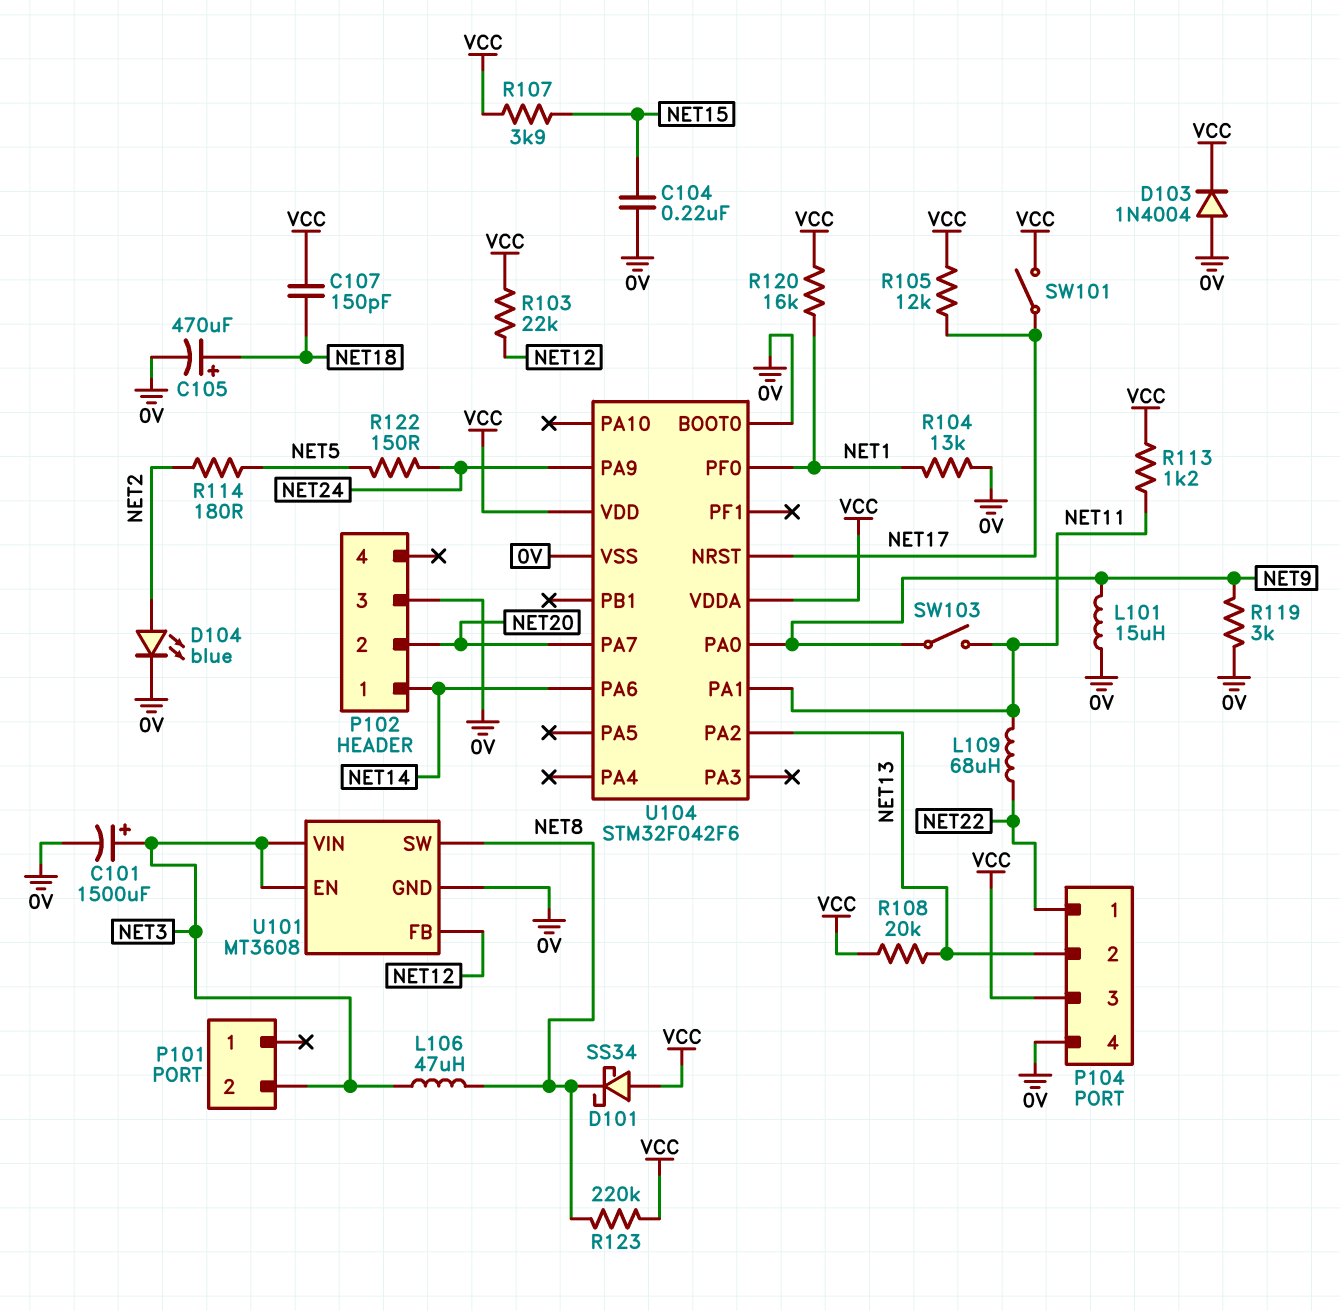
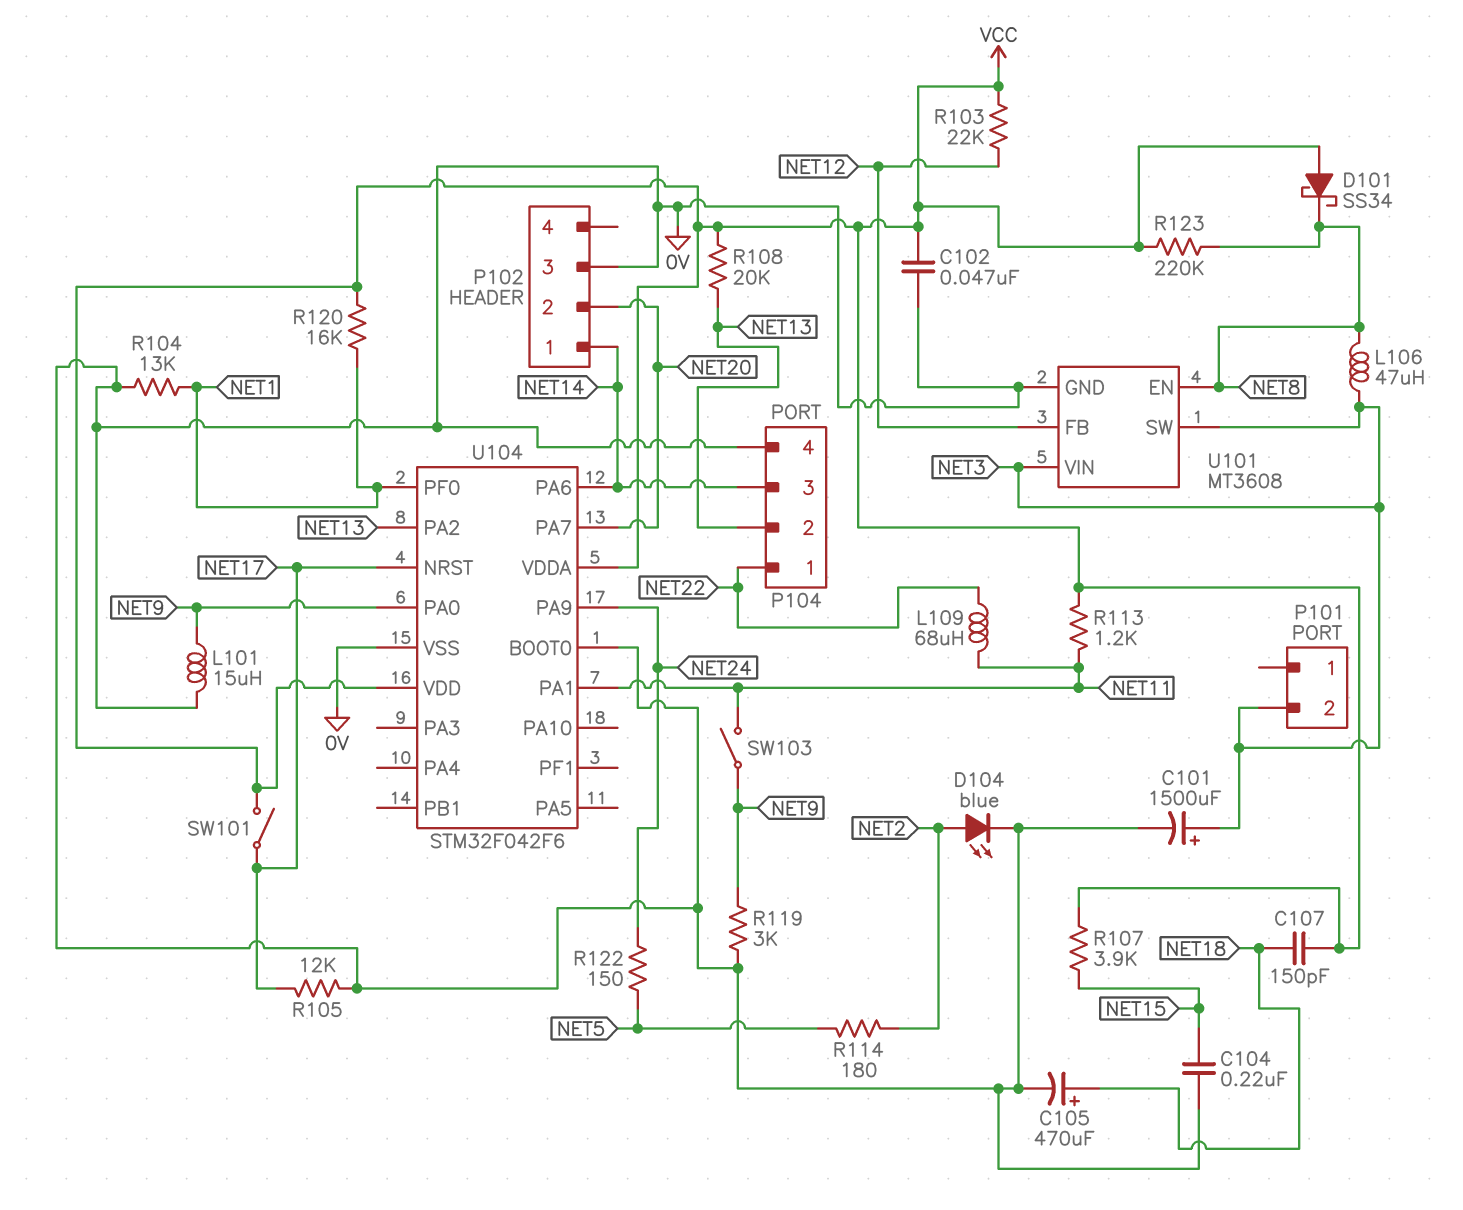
C102: none -> 47nF (0V, VCC)
D103: diode 1N4004 (A 0V, K VCC) -> none
P104 pin 3: VCC -> NET14
R105: 12k (NET17, VCC) -> 12k (0V, NET17)
U101 pin EN: NET3 -> NET8
U101 pin SW: NET8 -> NET3

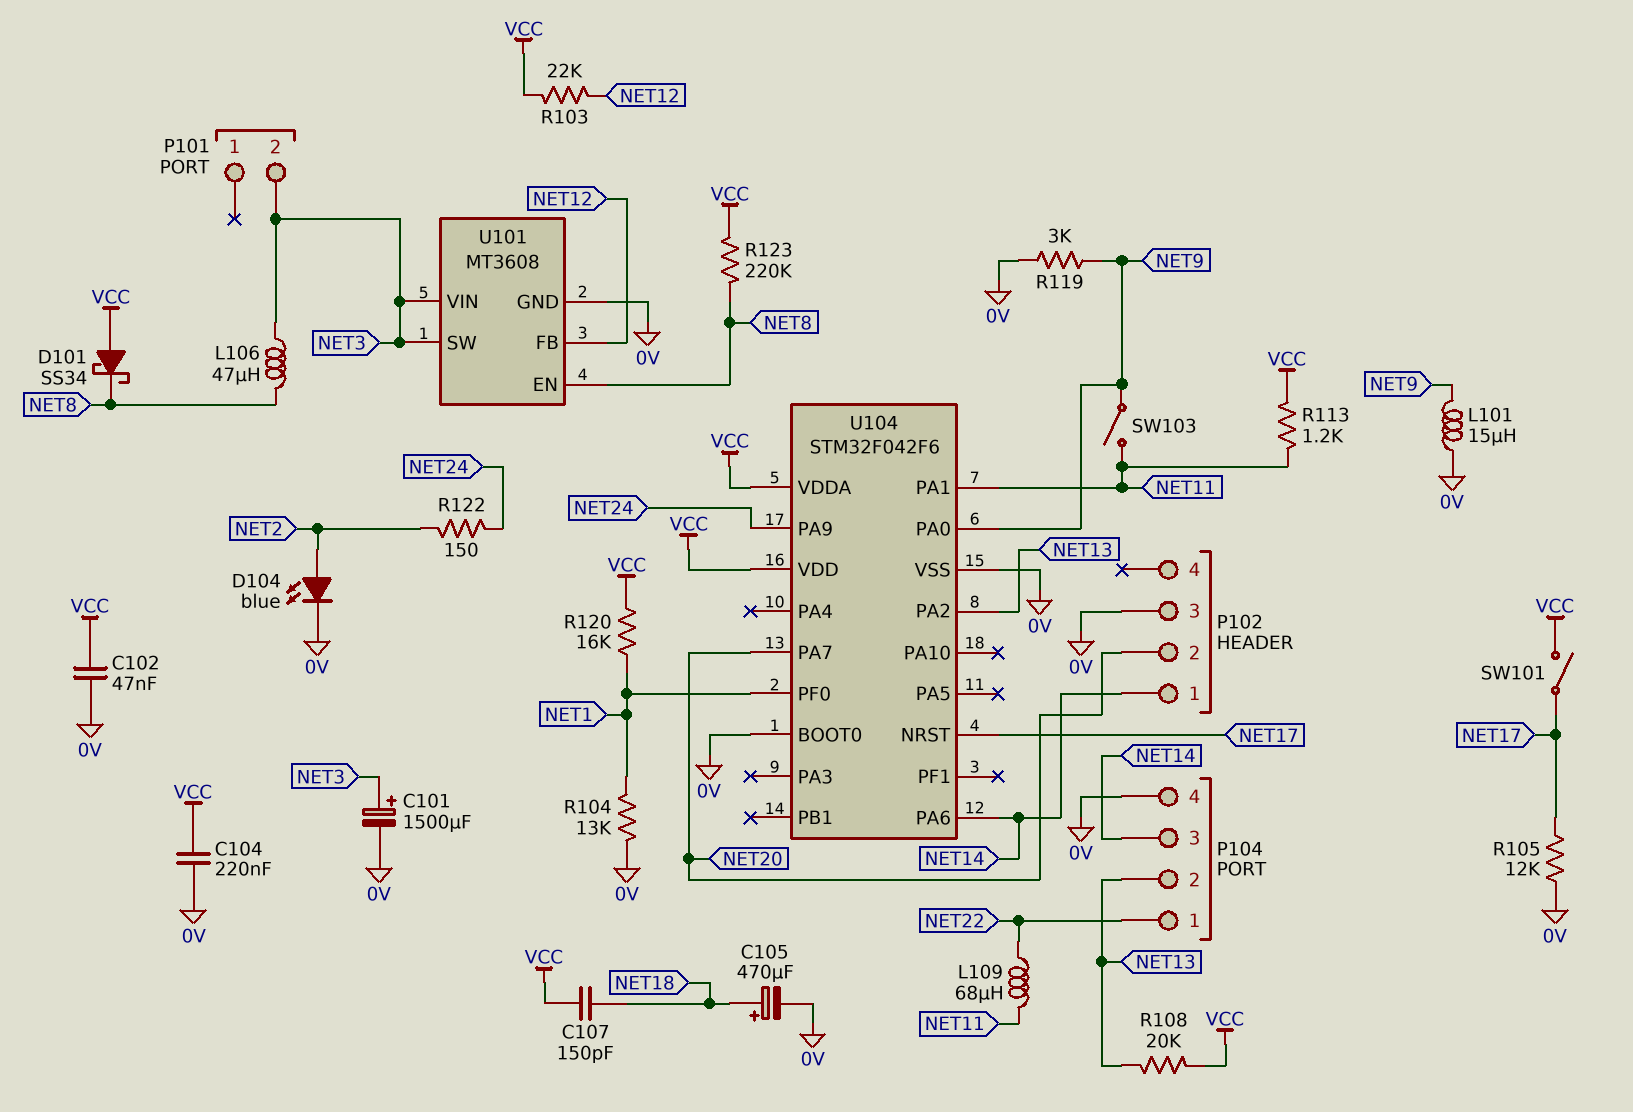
C104: 220nF (0V, NET15) -> 220nF (0V, VCC)
R107: 3.9k (NET15, VCC) -> none
R114: 180 (NET2, NET5) -> none
R122: 150 (NET5, NET24) -> 150 (NET2, NET24)

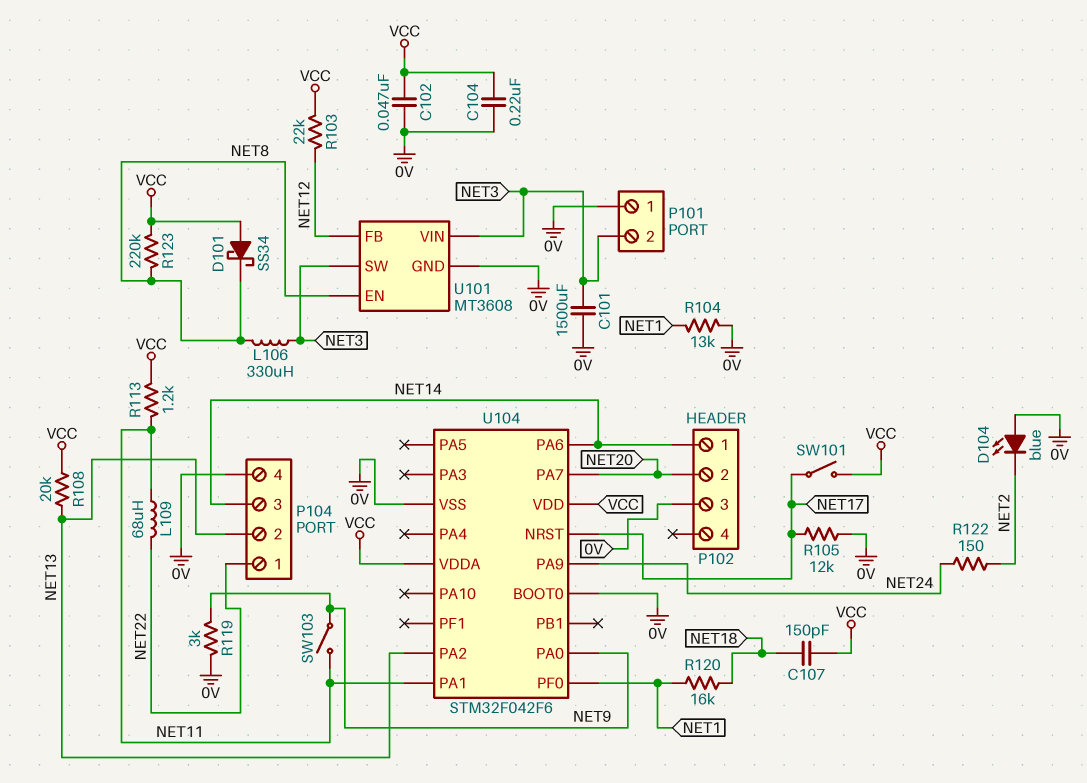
C101: 1500uF (plus NET3, minus 0V) -> 1500uF (0V, NET3)
C105: 470uF (plus NET18, minus 0V) -> none
D104: LED blue (A NET2, K 0V) -> LED blue (A 0V, K NET2)
L101: 15uH (0V, NET9) -> none
L106: 47uH (NET3, NET8) -> 330uH (NET3, NET8)
P101 pin 1: none -> 0V
R120: 16k (NET1, VCC) -> 16k (NET1, NET18)

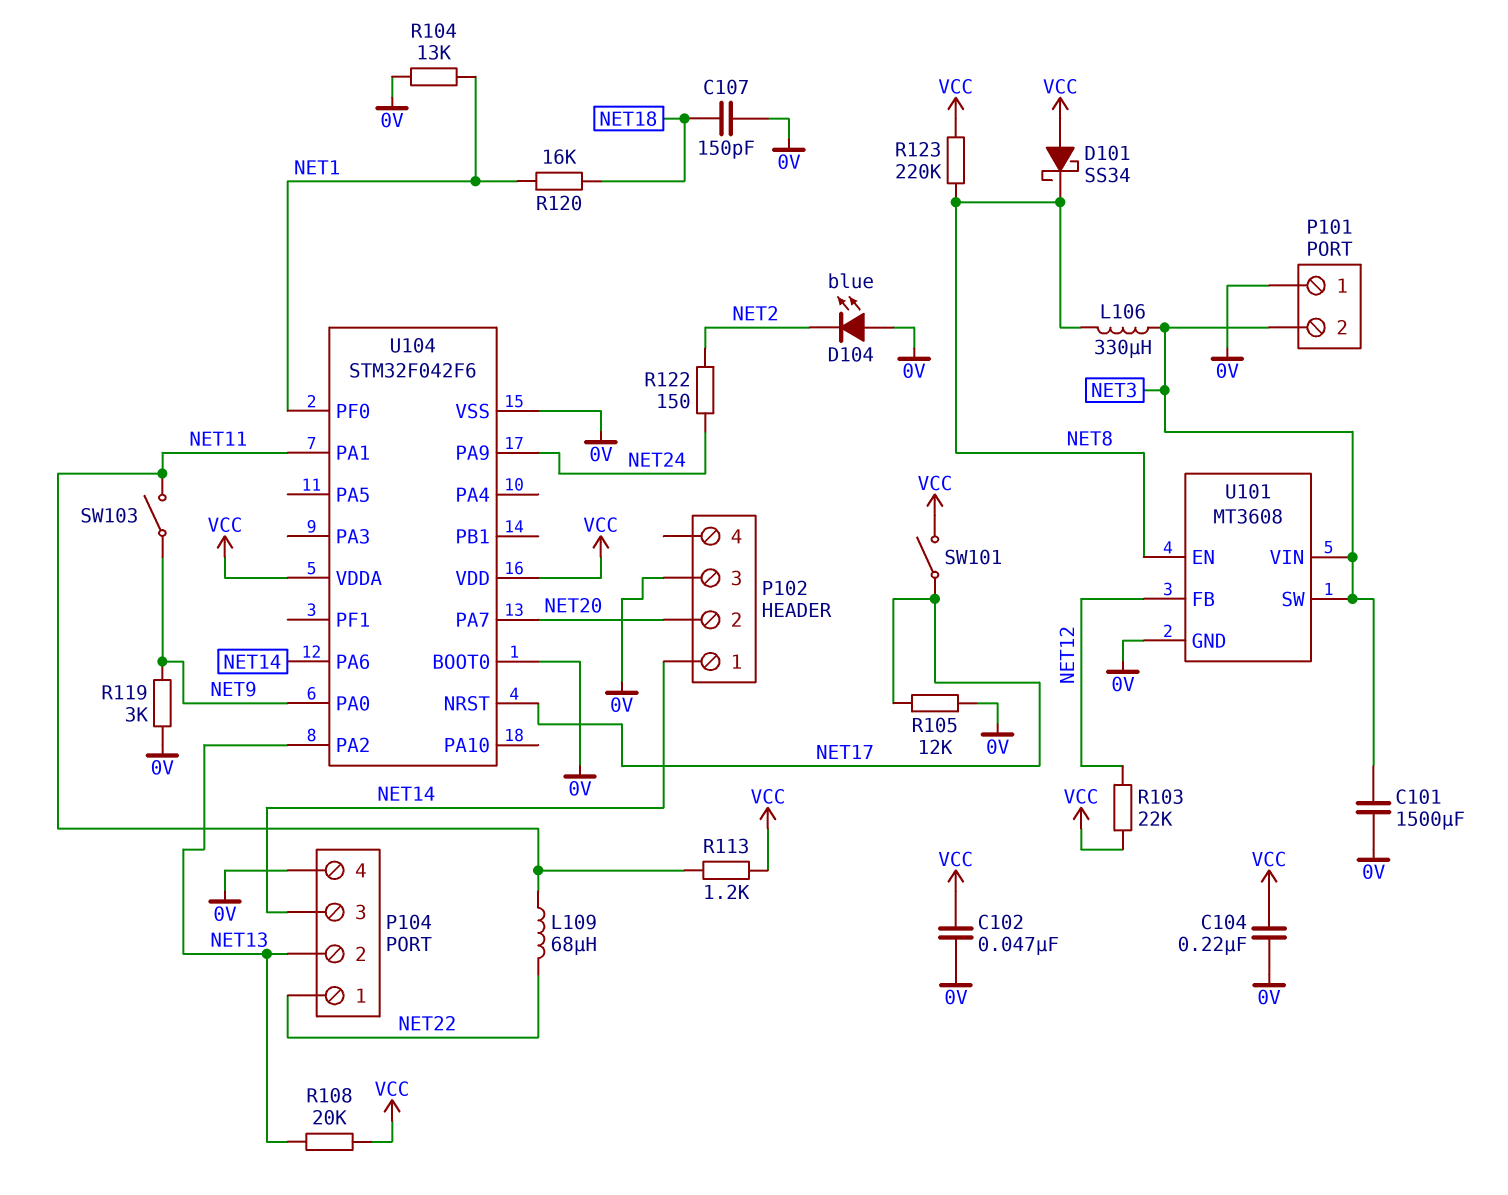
C107: 150pF (NET18, VCC) -> 150pF (0V, NET18)

